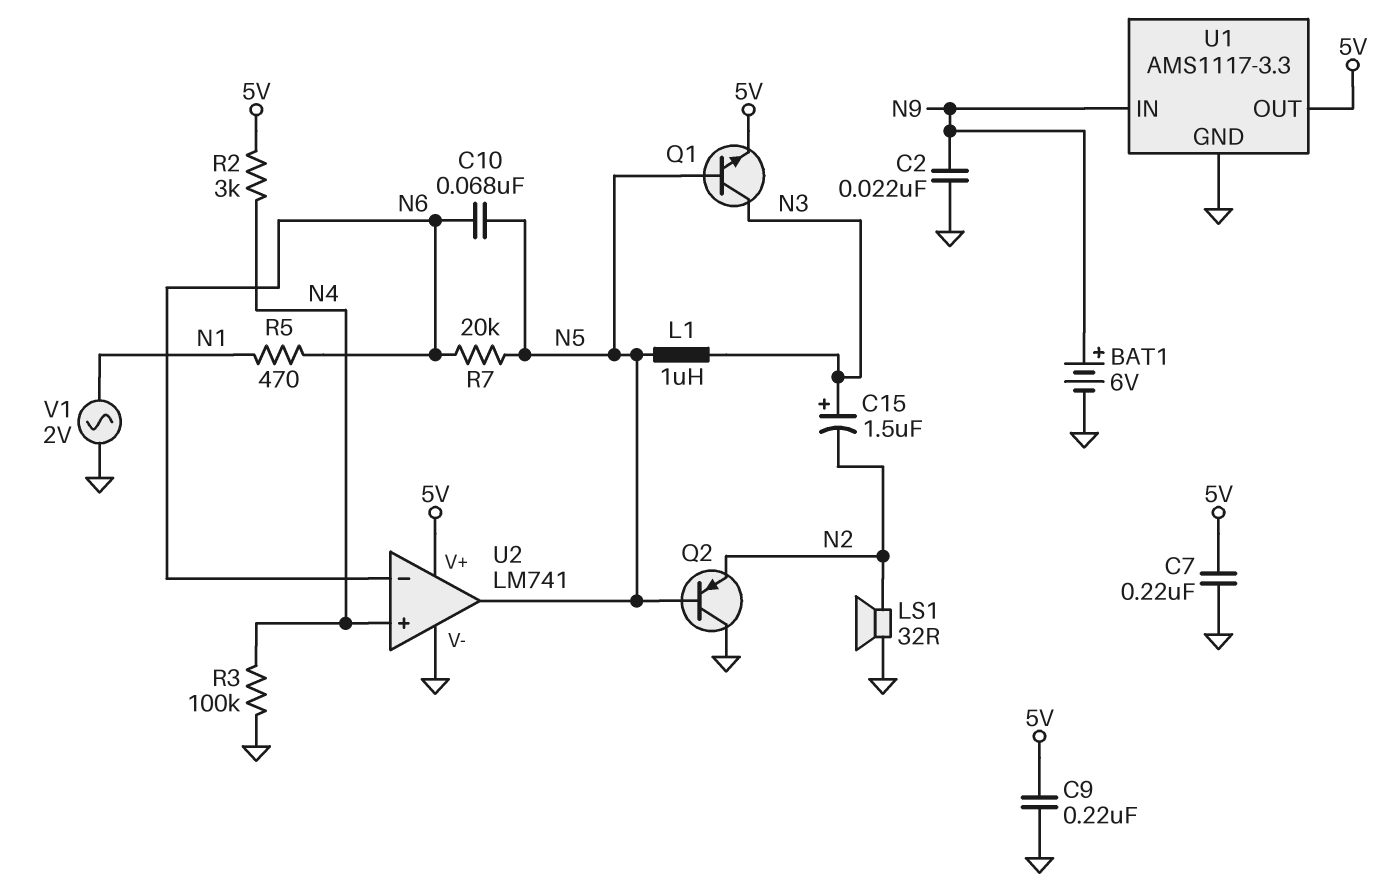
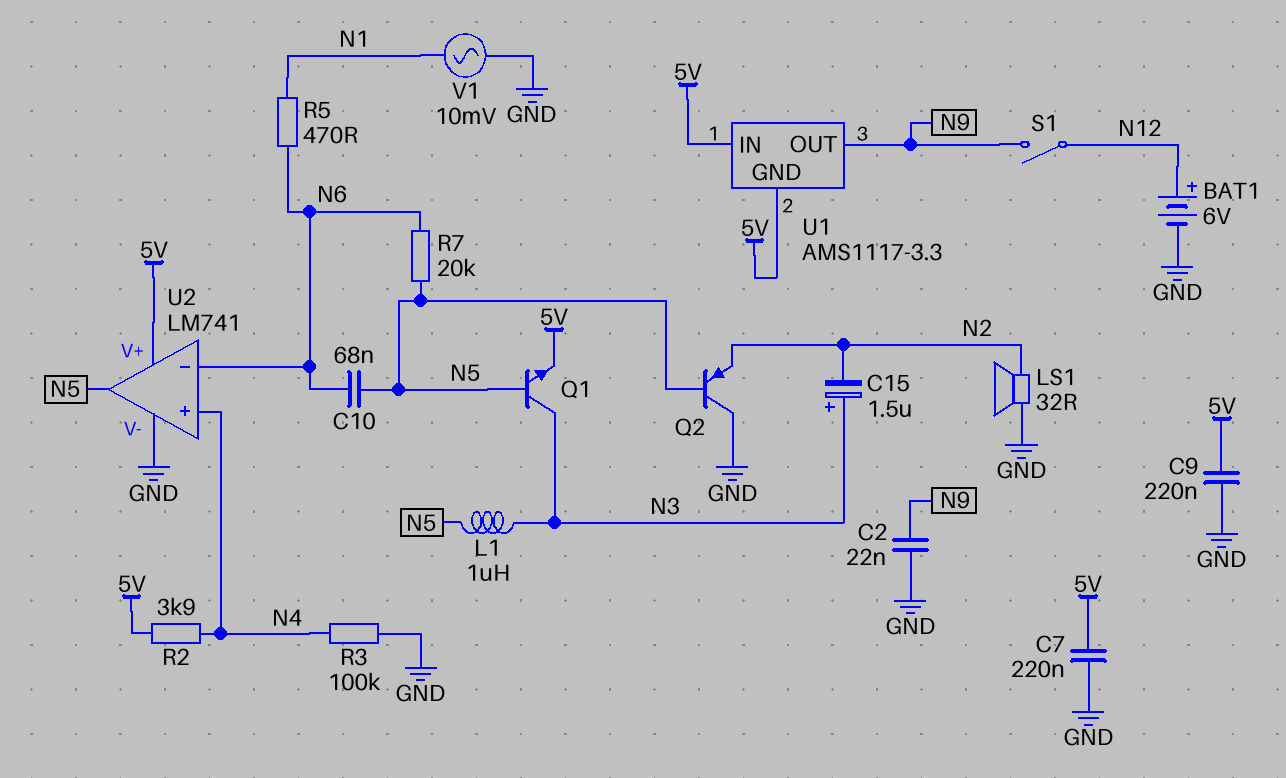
BAT1: 6V (plus N9, minus GND) -> 6V (plus N12, minus GND)
R2: 3k (5V, N4) -> 3.9k (5V, N4)
S1: none -> switch (N9, N12)
U1 pin GND: GND -> 5V
U1 pin IN: N9 -> 5V
U1 pin OUT: 5V -> N9
V1: AC 2V (GND, N1) -> AC 10mV (GND, N1)

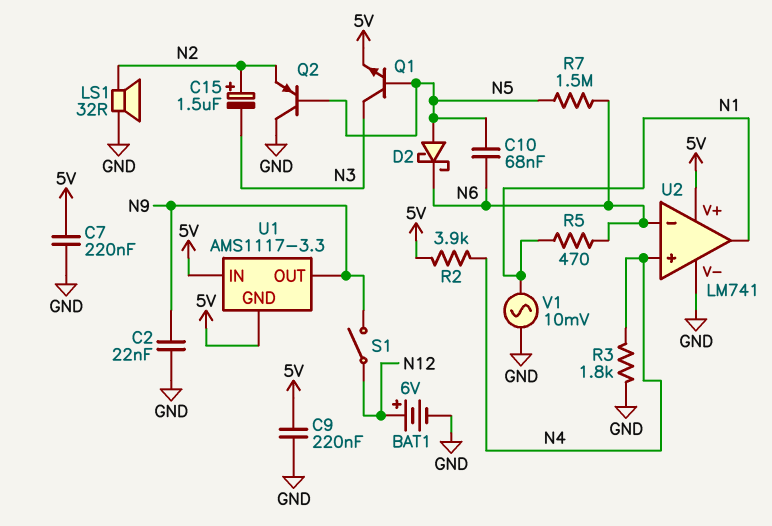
C15: 1.5uF (plus N3, minus N2) -> 1.5uF (plus N2, minus N3)
D2: none -> schottky (A N5, K N6)
L1: 1uH (N3, N5) -> none
R3: 100k (GND, N4) -> 1.8k (GND, N4)
R7: 20k (N5, N6) -> 1.5M (N5, N6)
U2 pin out: N5 -> N1

